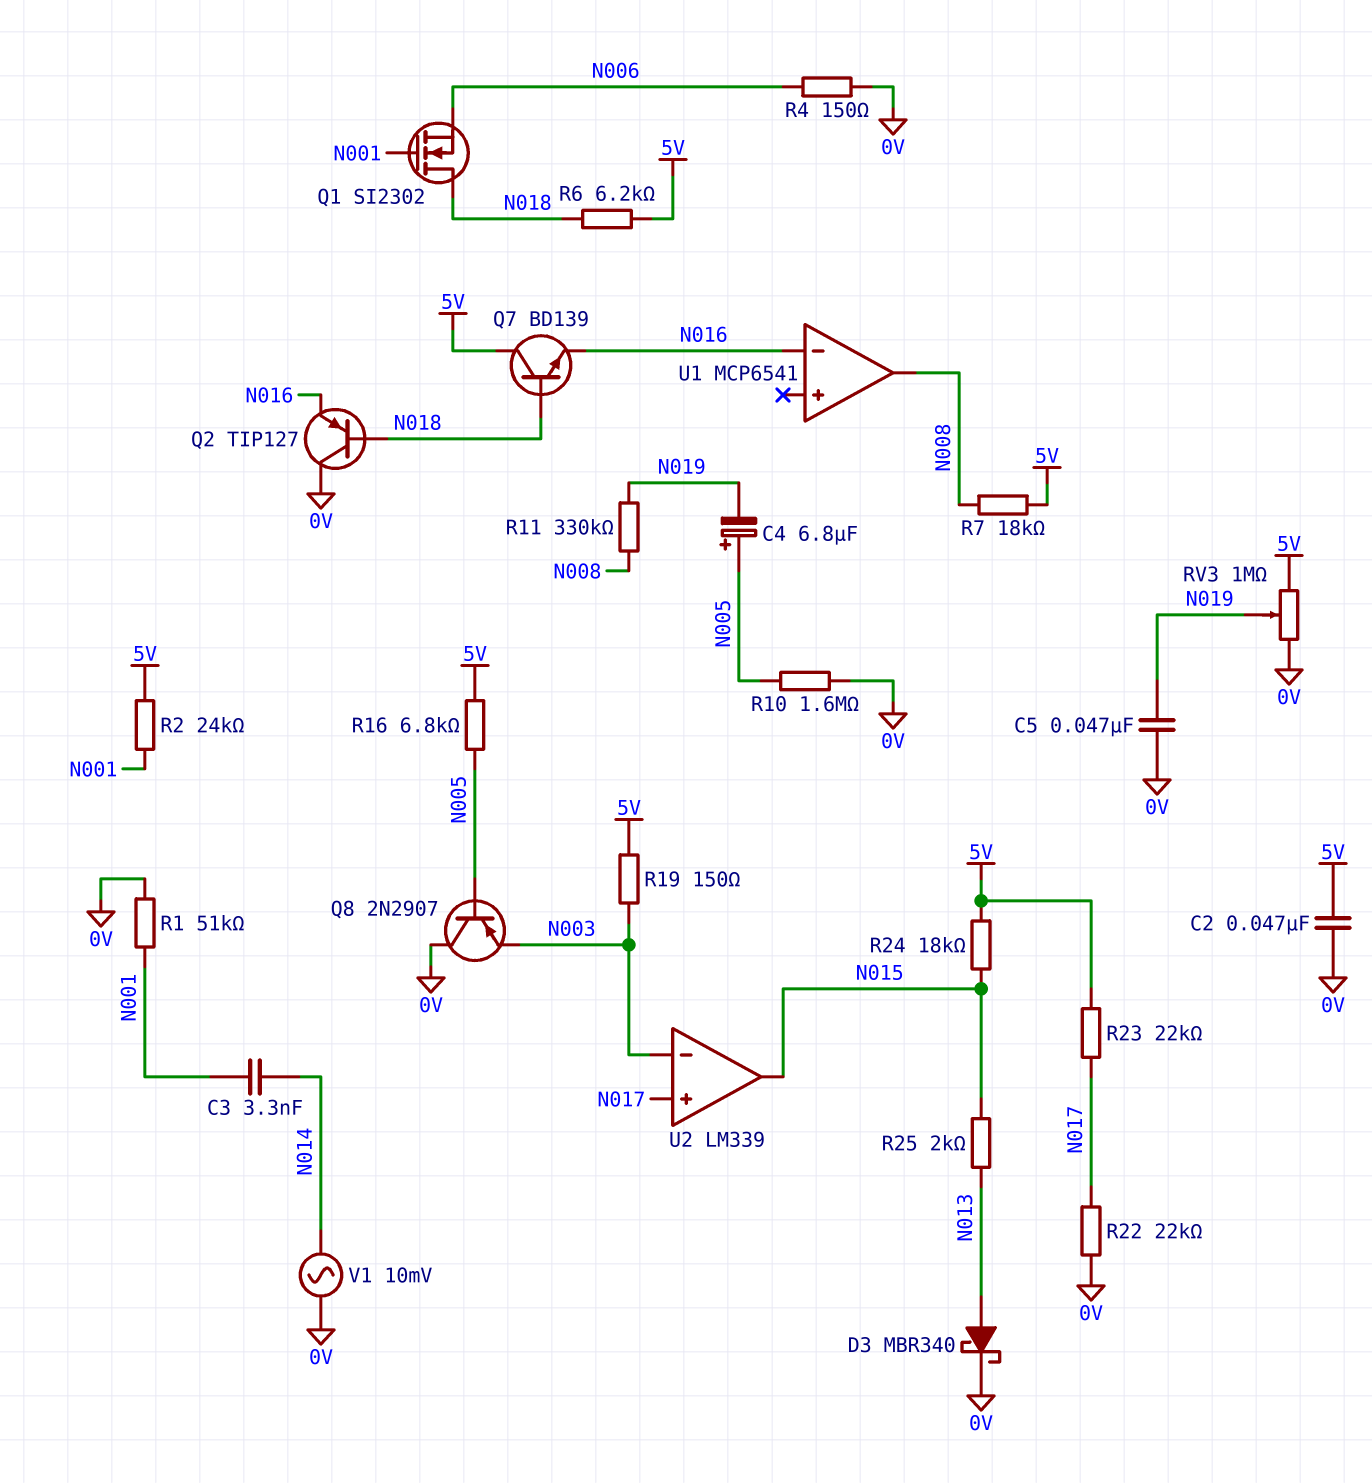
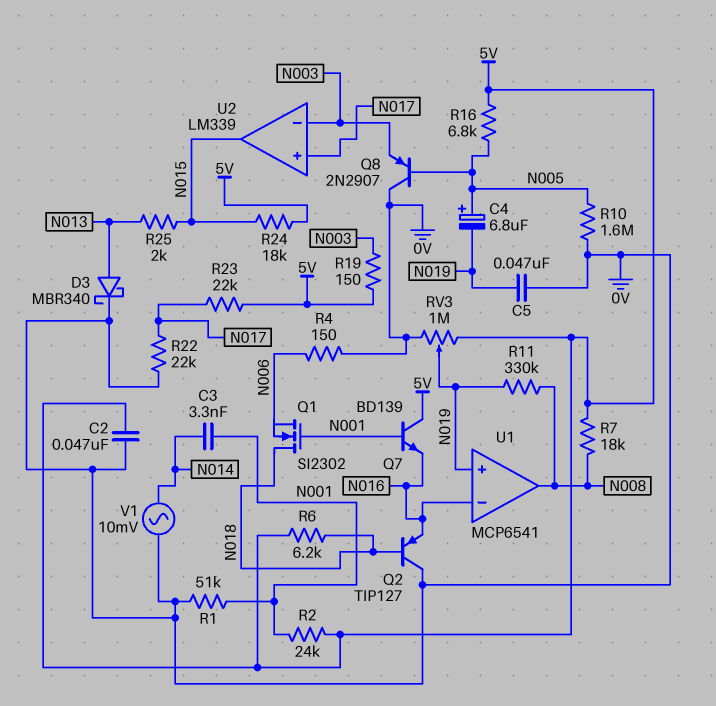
Q7: NPN BD139 (B N018, C 5V, E N016) -> NPN BD139 (B N001, C 5V, E N016)
U1 pin in+: none -> N019

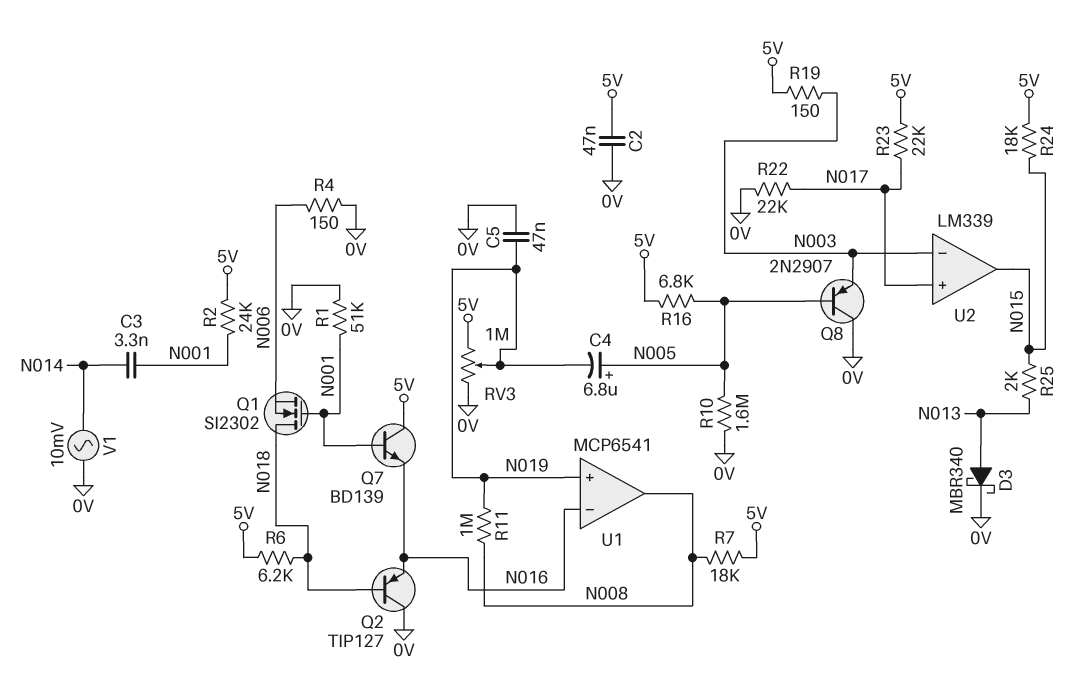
R11: 330k (N008, N019) -> 1M (N008, N019)

